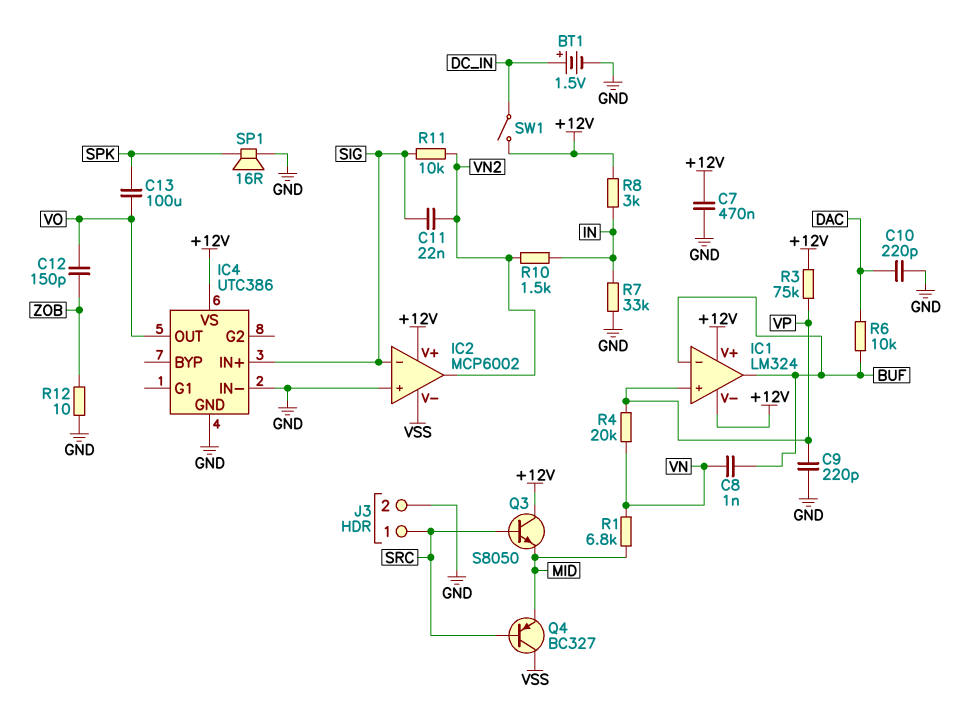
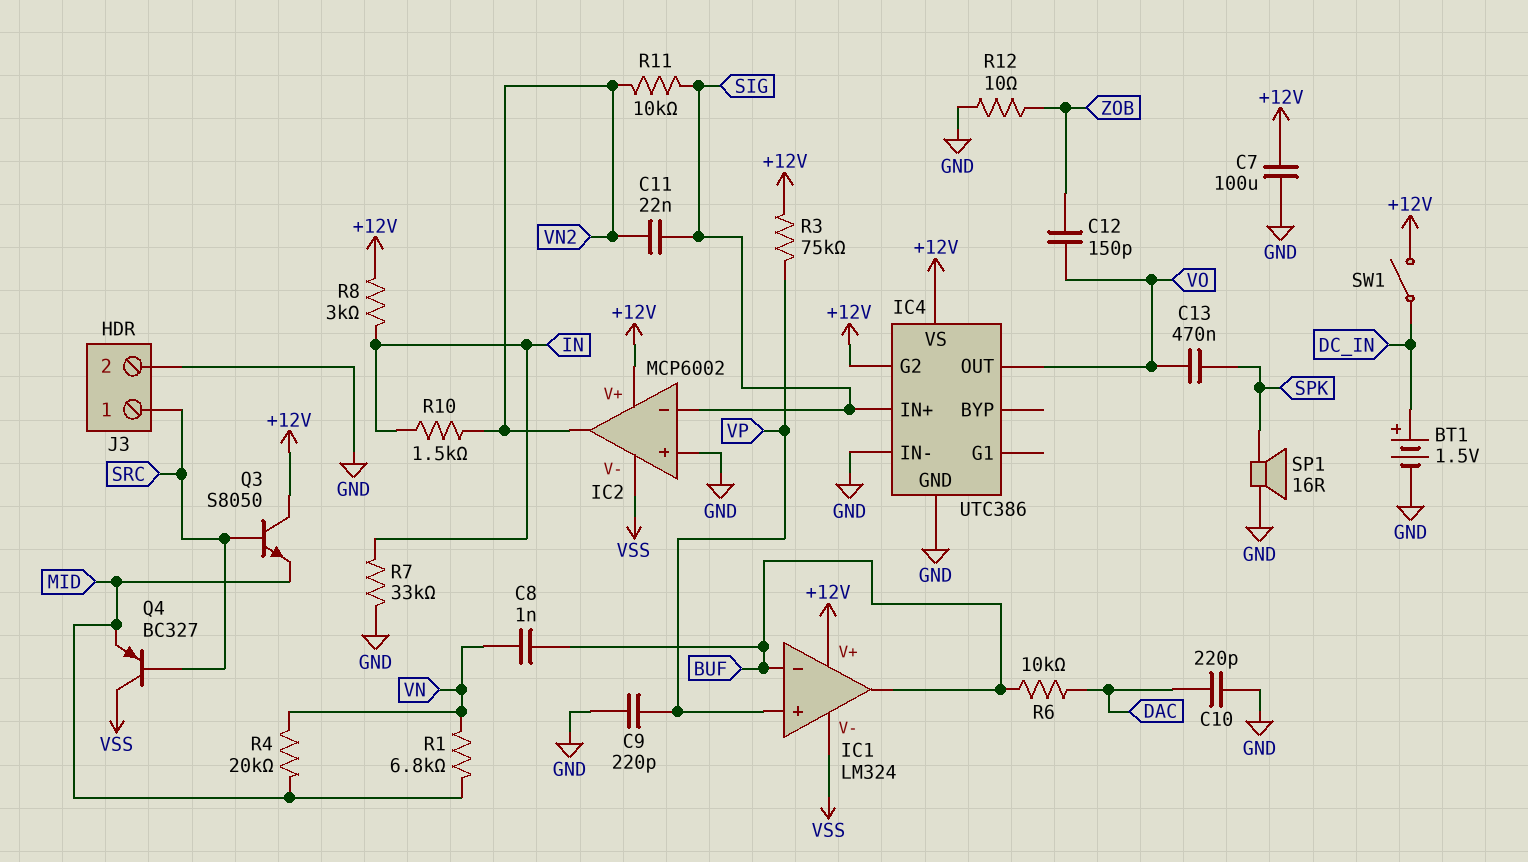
C7: 470nF (+12V, GND) -> 100uF (+12V, GND)
C13: 100uF (SPK, VO) -> 470nF (SPK, VO)
IC1 pin V-: +12V -> VSS
IC4 pin G2: none -> +12V
R4: 20k (VN, VP) -> 20k (MID, VN)

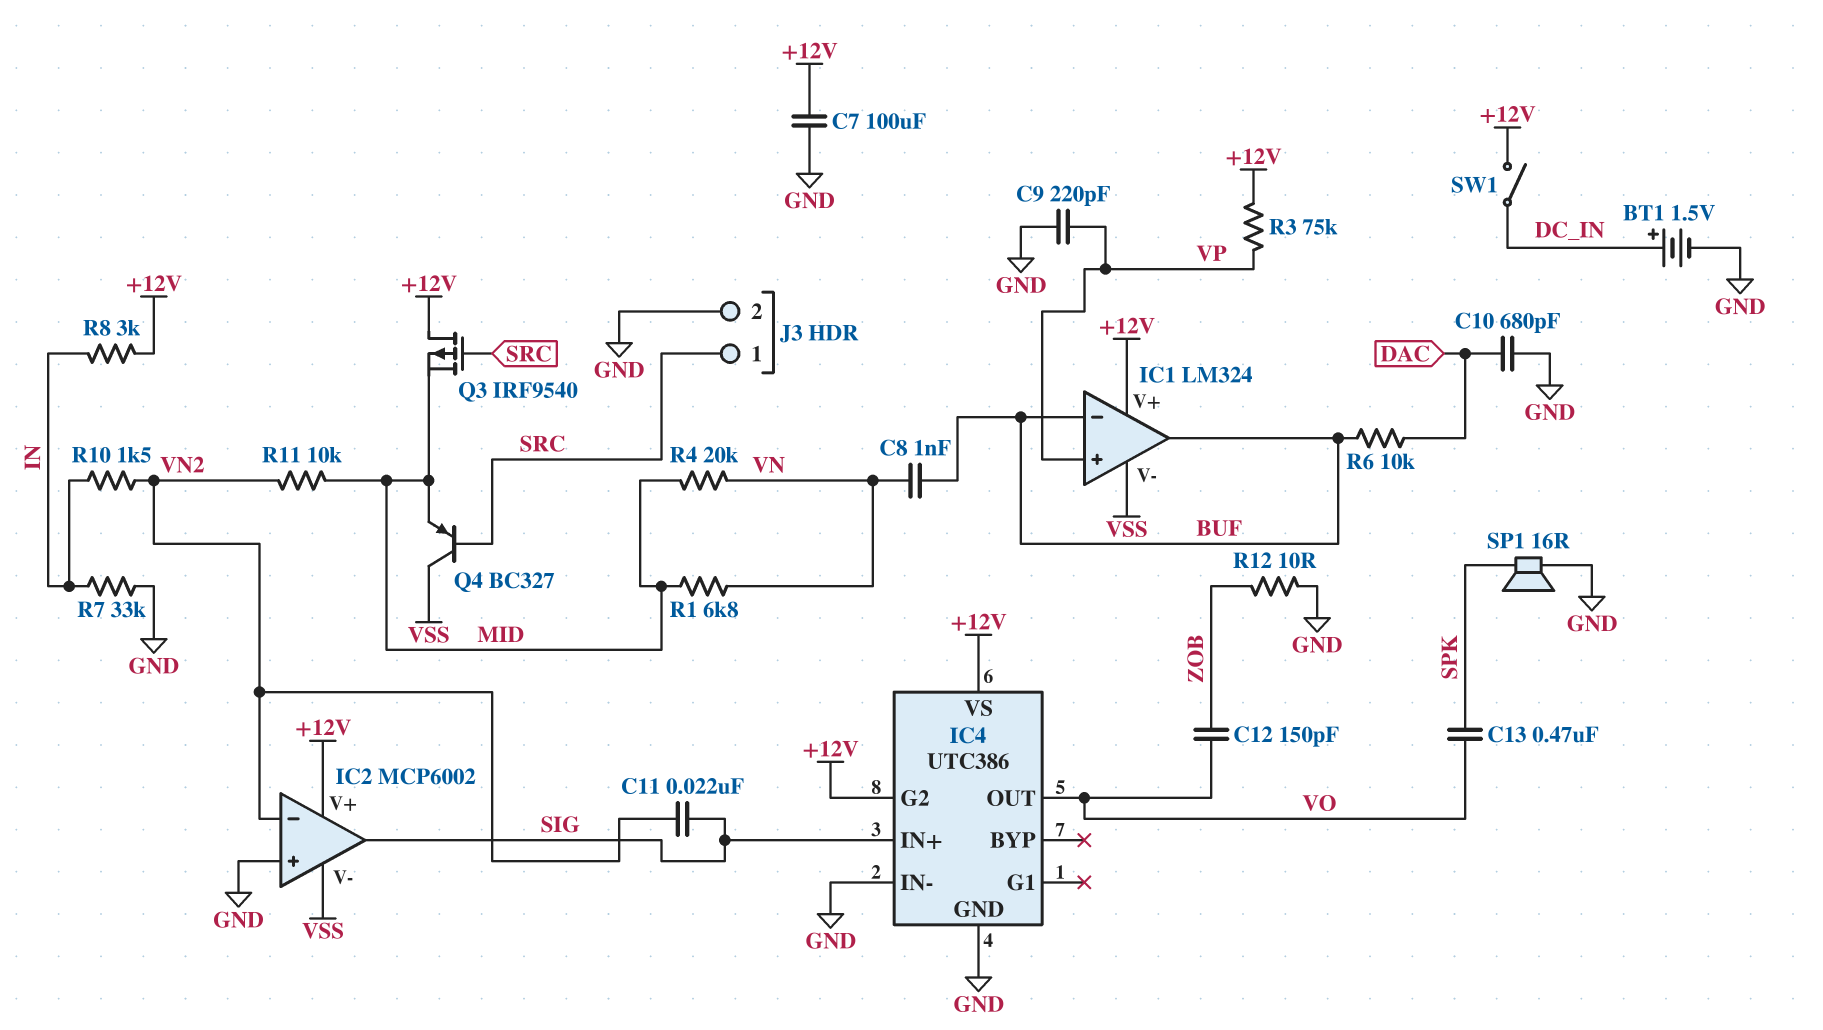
C10: 220pF (DAC, GND) -> 680pF (DAC, GND)
IC2 pin in-: SIG -> VN2
IC2 pin out: VN2 -> SIG
Q3: NPN S8050 (B SRC, C +12V, E MID) -> PMOS IRF9540 (G SRC, D +12V, S MID)
R11: 10k (SIG, VN2) -> 10k (MID, VN2)

